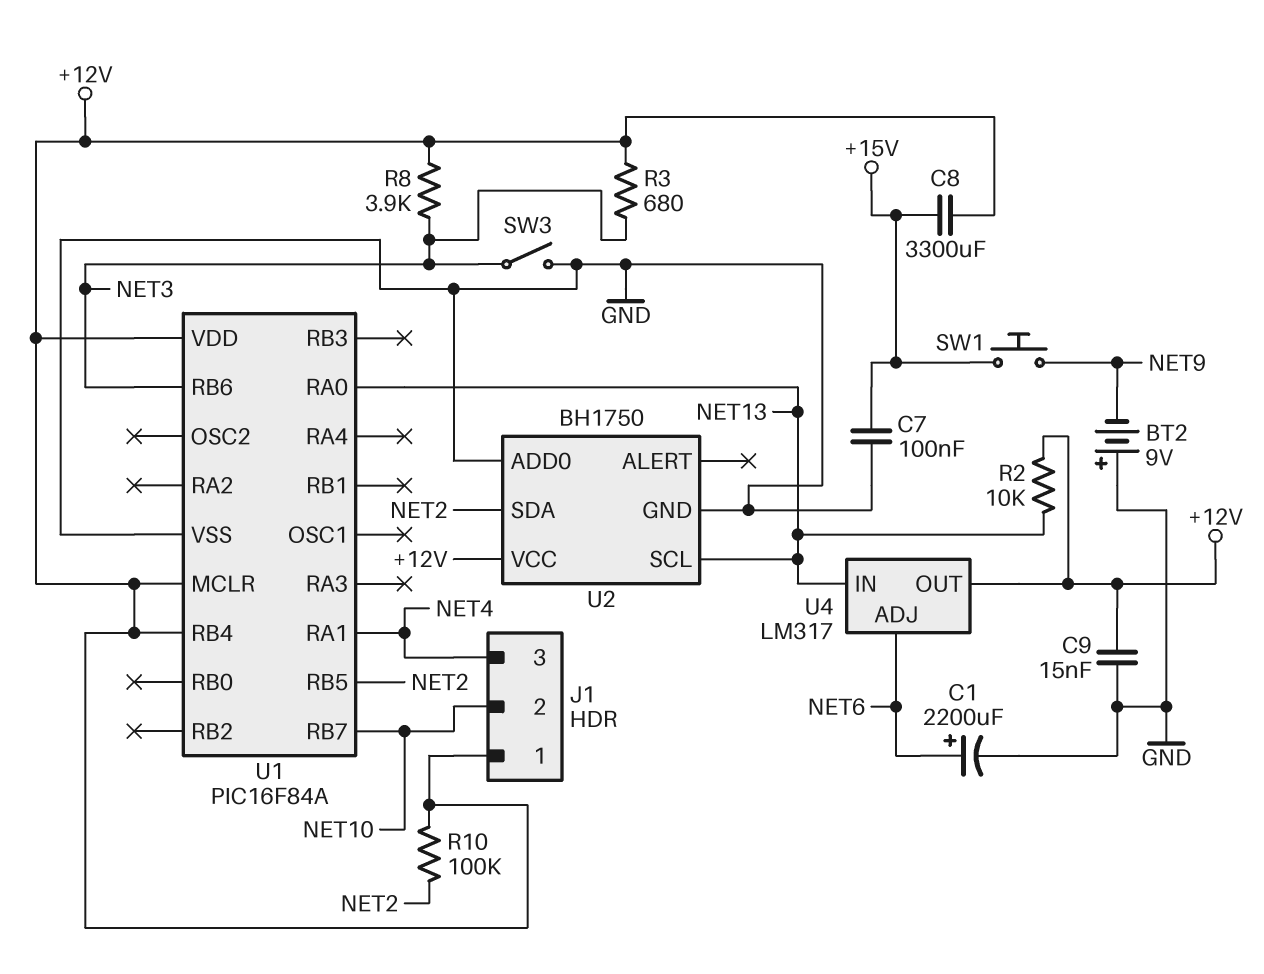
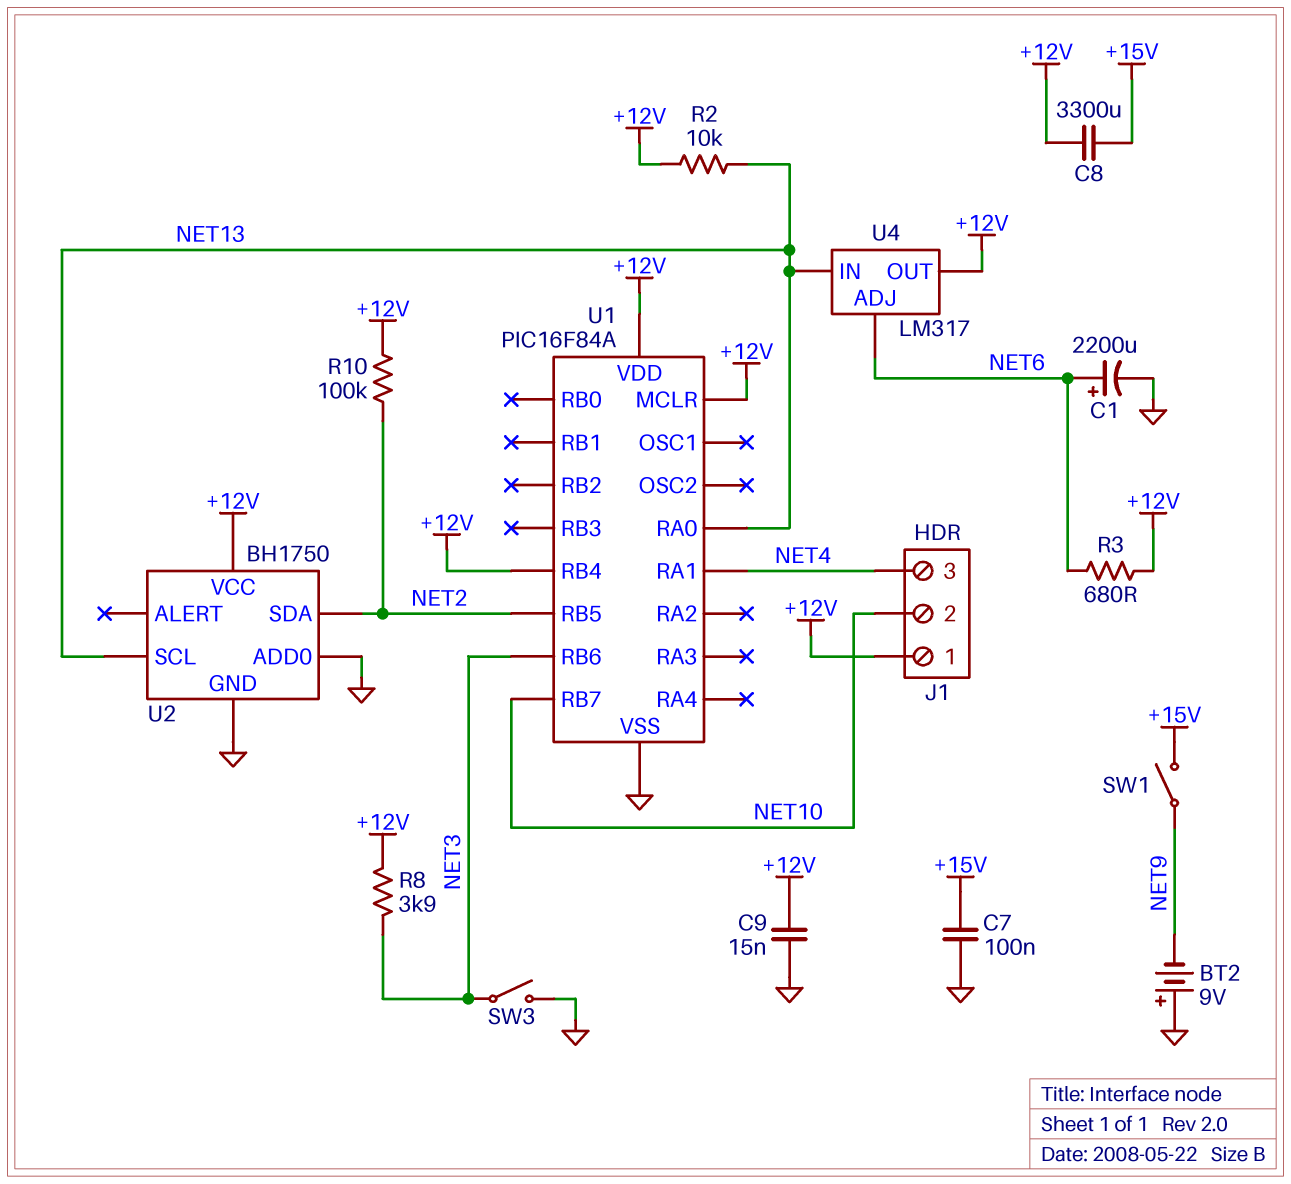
R3: 680 (+12V, NET3) -> 680 (+12V, NET6)
SW1: button (+15V, NET9) -> switch (+15V, NET9)

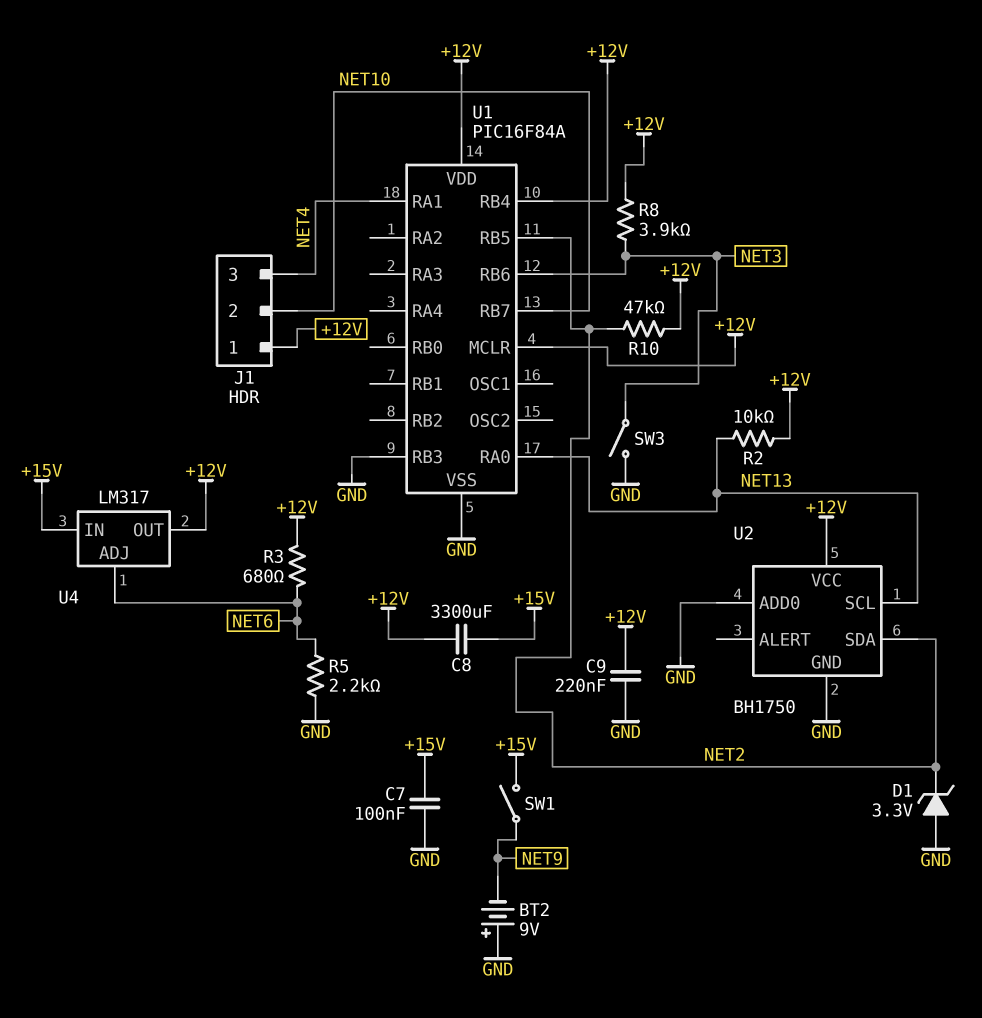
C1: 2200uF (plus NET6, minus GND) -> none
C9: 15nF (+12V, GND) -> 220nF (+12V, GND)
D1: none -> zener 3.3V (A GND, K NET2)
R5: none -> 2.2k (GND, NET6)
R10: 100k (+12V, NET2) -> 47k (+12V, NET2)
U1 pin RB3: none -> GND
U4 pin IN: NET13 -> +15V

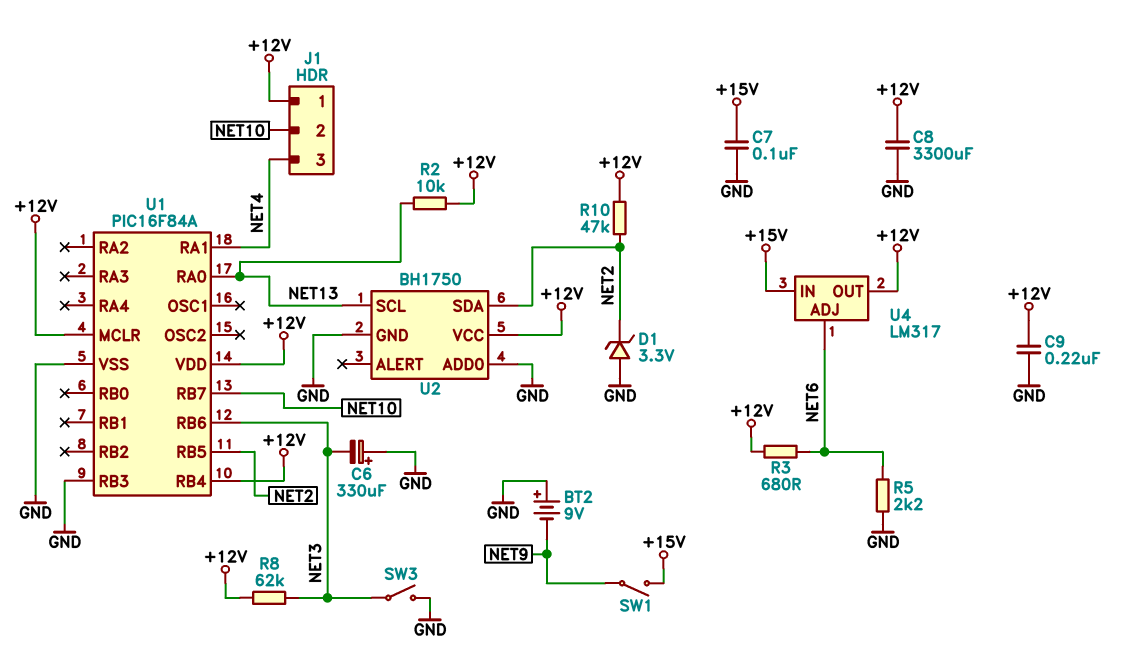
C6: none -> 330uF (plus GND, minus NET3)
C8: 3300uF (+12V, +15V) -> 3300uF (+12V, GND)
R8: 3.9k (+12V, NET3) -> 62k (+12V, NET3)

